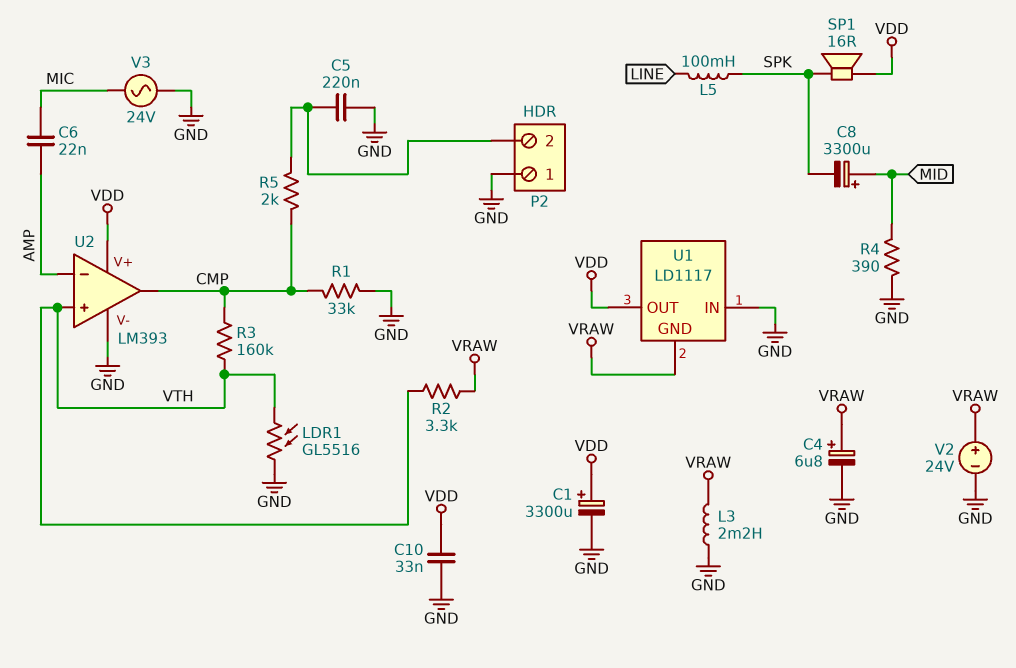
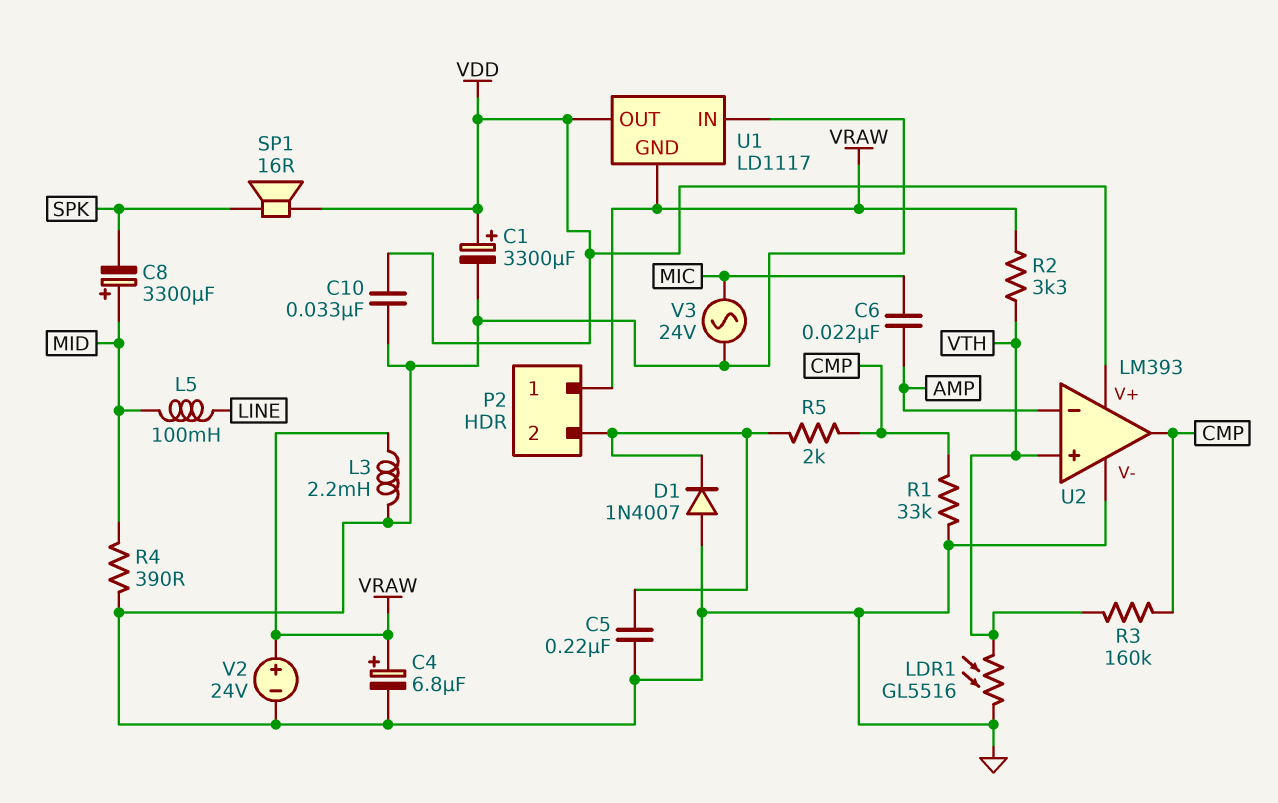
D1: none -> diode 1N4007 (A GND, K P2/2)
L5: 100mH (LINE, SPK) -> 100mH (LINE, MID)
P2 pin 1: GND -> VRAW

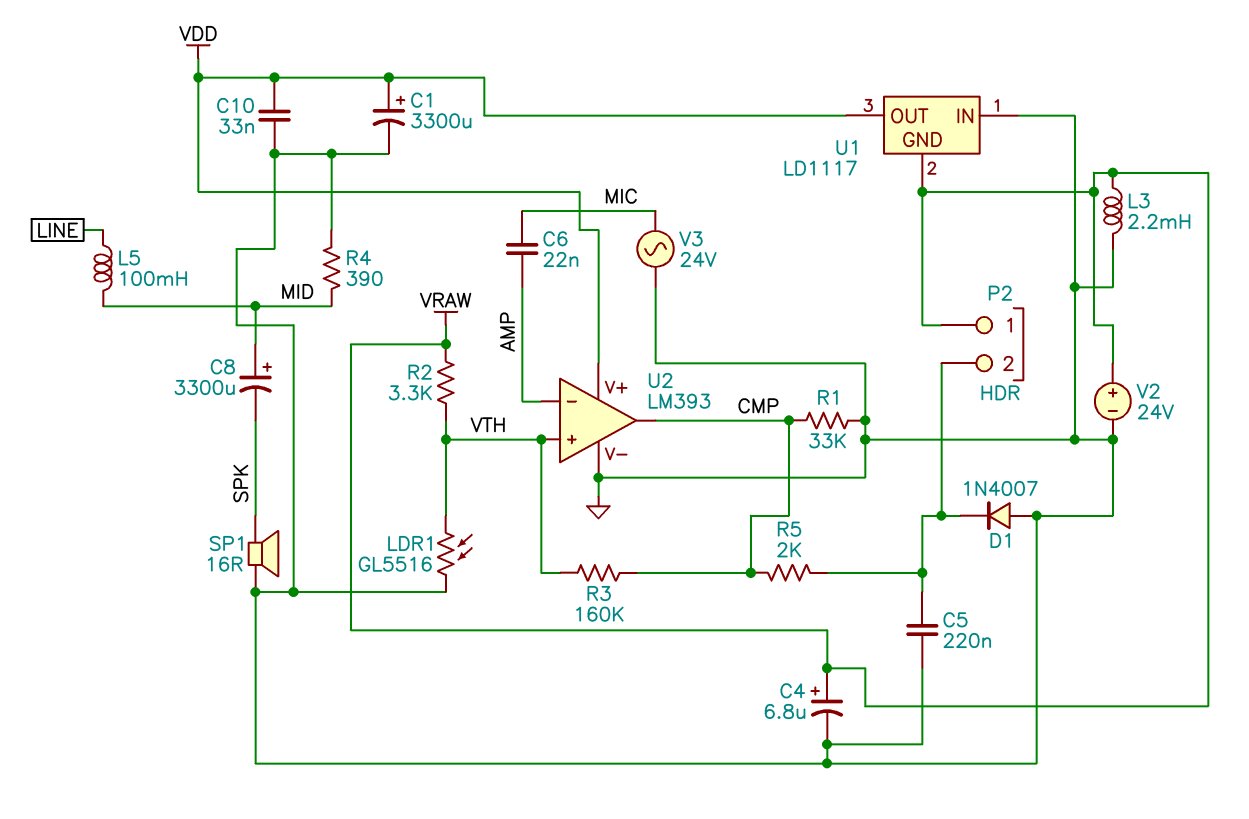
SP1: speaker 16R (SPK, VDD) -> speaker 16R (GND, SPK)

